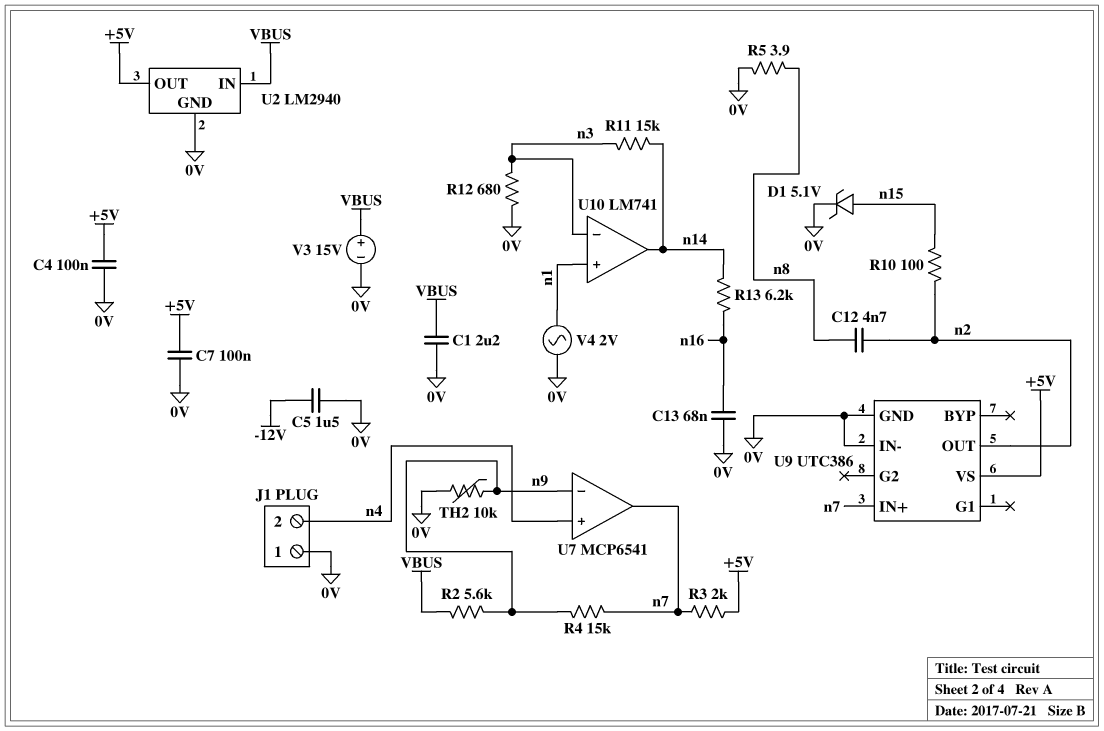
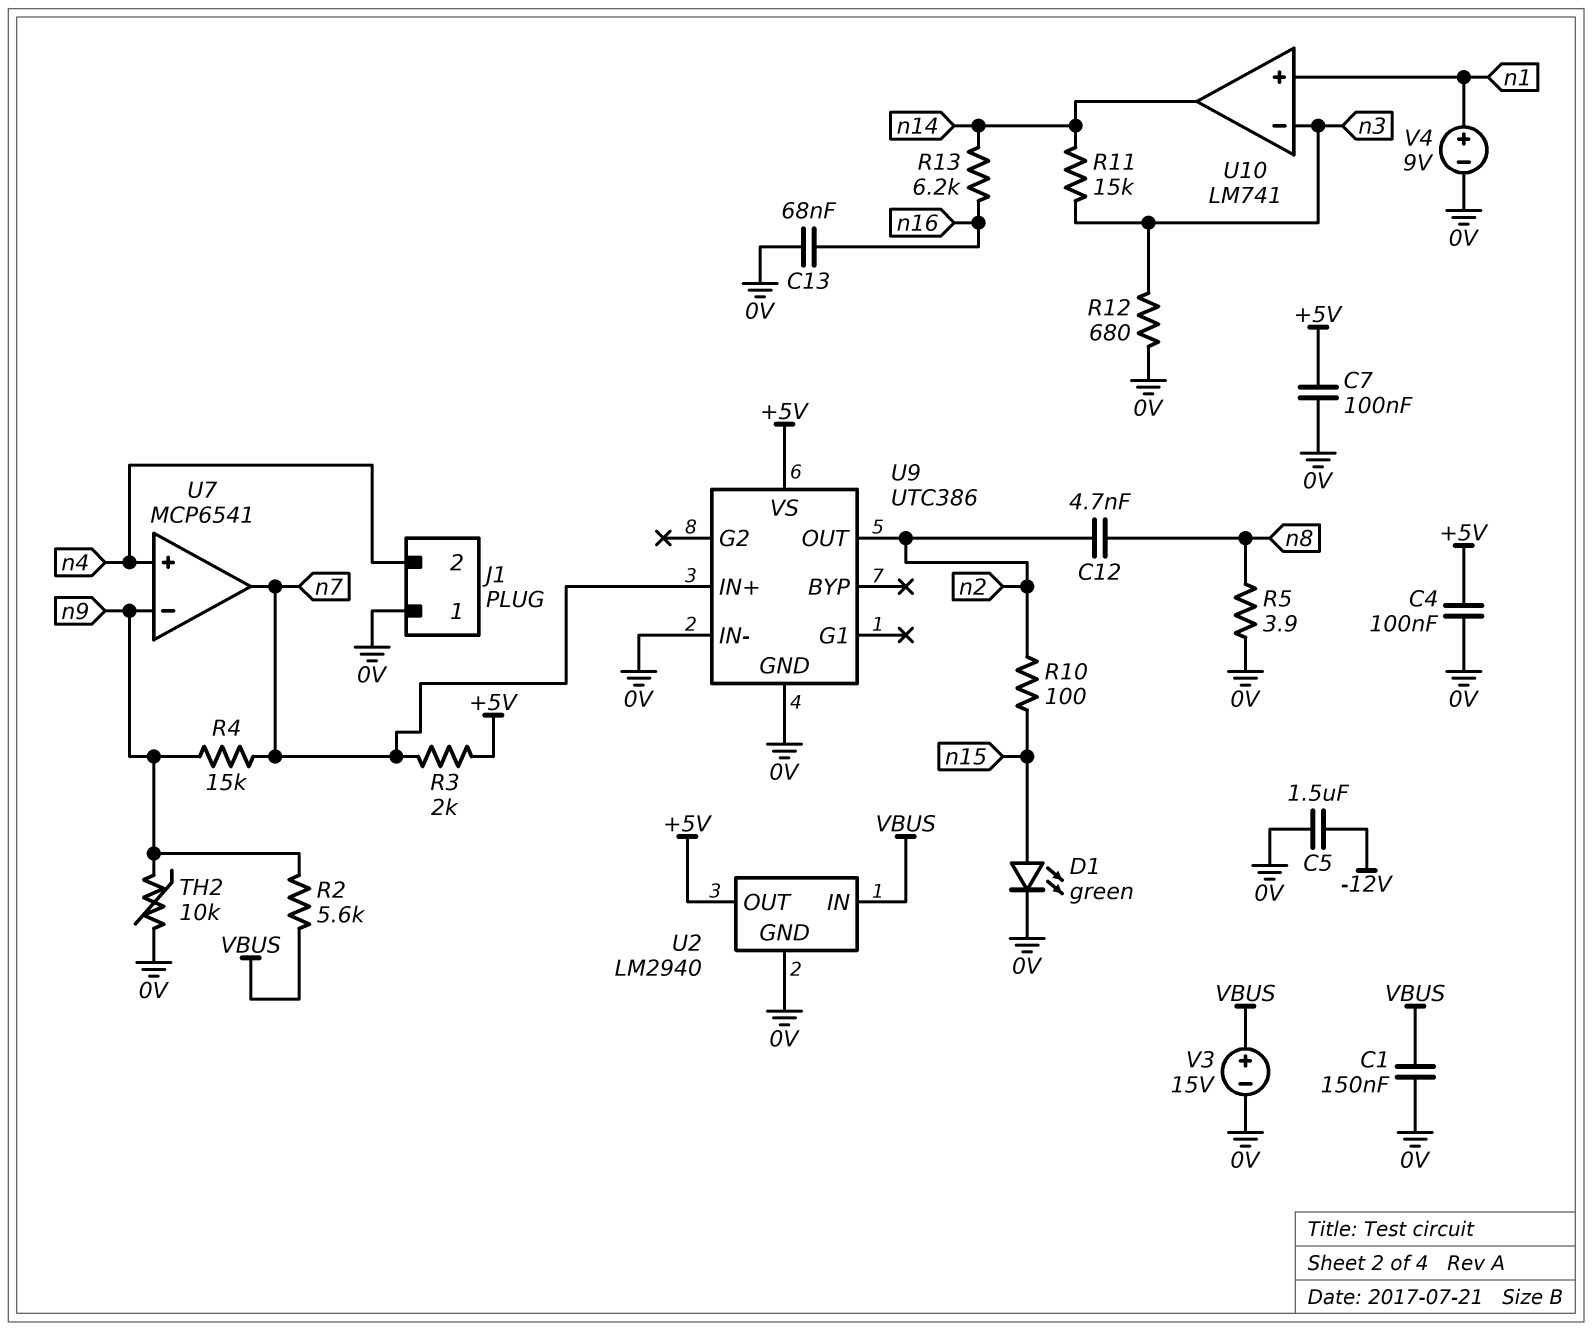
C1: 2.2uF (0V, VBUS) -> 150nF (0V, VBUS)
D1: zener 5.1V (A n15, K 0V) -> LED green (A n15, K 0V)
V4: AC 2V (0V, n1) -> 9V (plus n1, minus 0V)

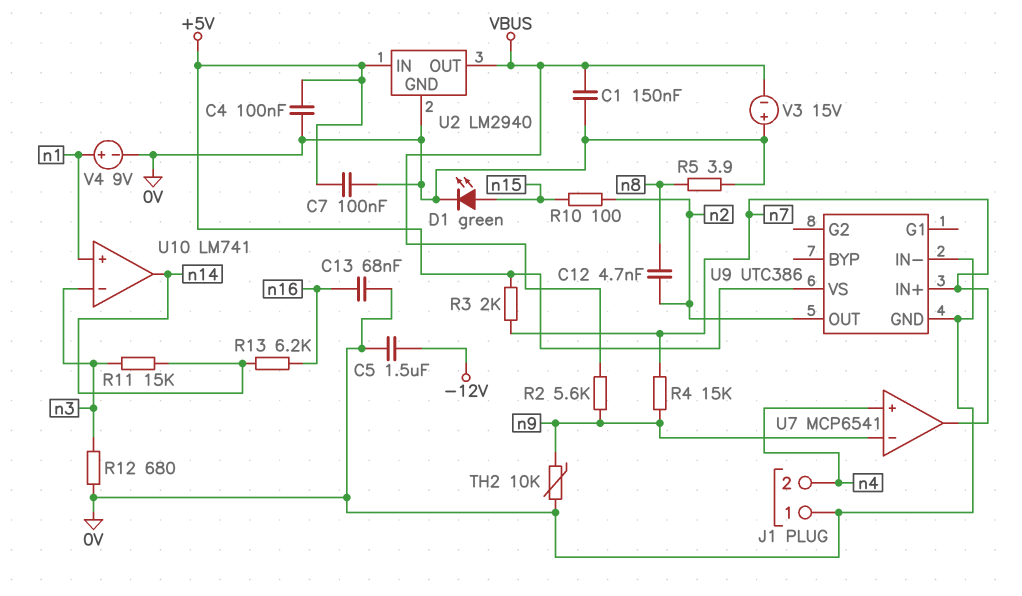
U2 pin IN: VBUS -> +5V
U2 pin OUT: +5V -> VBUS
V3: 15V (plus VBUS, minus 0V) -> 15V (plus 0V, minus VBUS)

